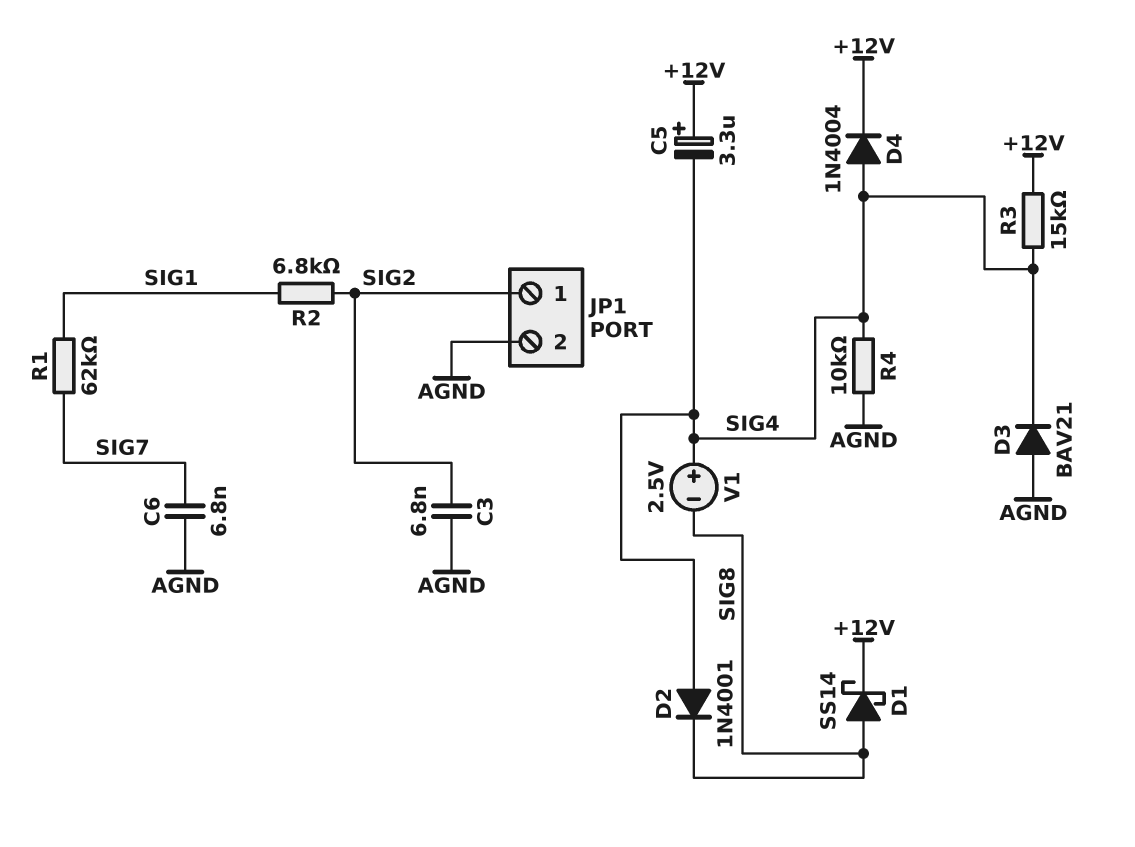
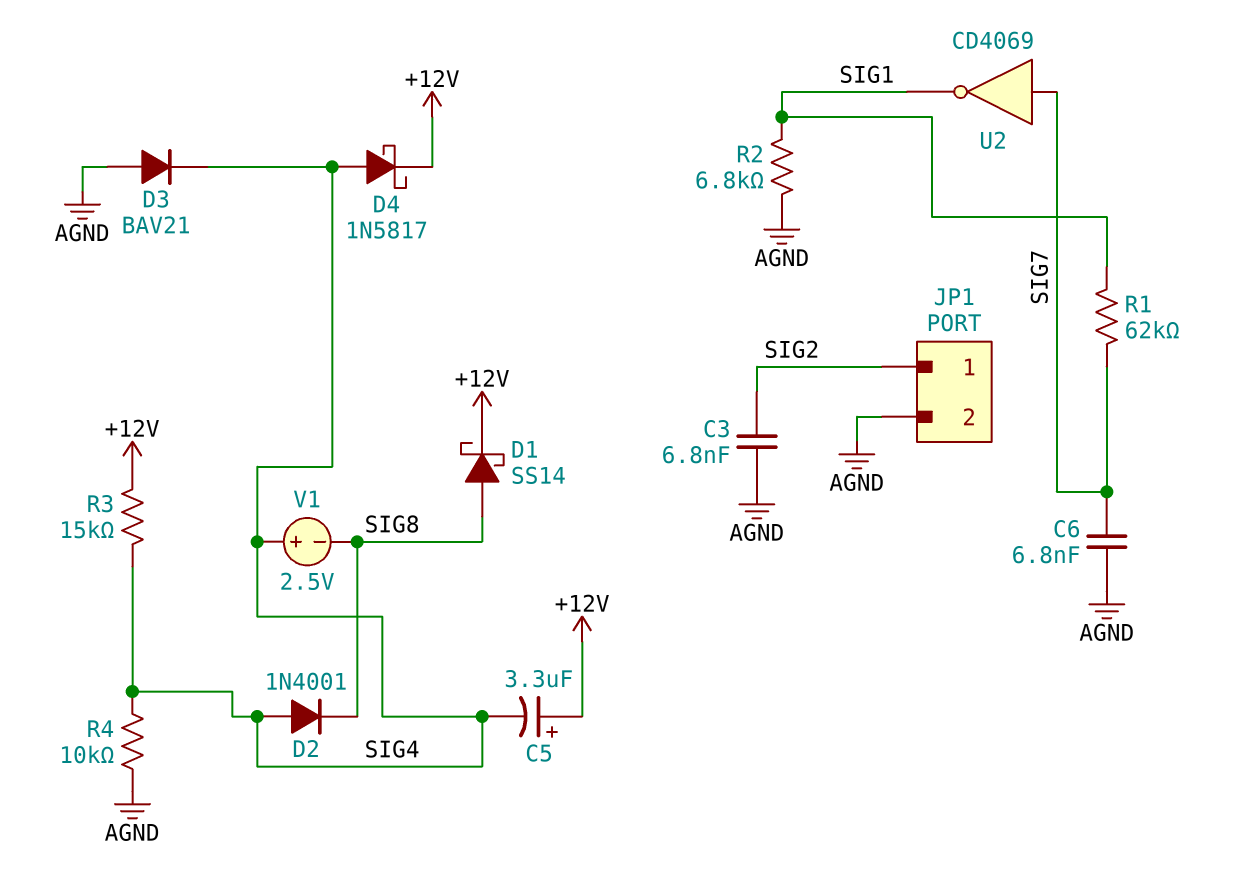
D4: diode 1N4004 (A SIG4, K +12V) -> schottky 1N5817 (A SIG4, K +12V)
R2: 6.8k (SIG1, SIG2) -> 6.8k (AGND, SIG1)
U2: none -> NOT CD4069 (in SIG7, out SIG1)

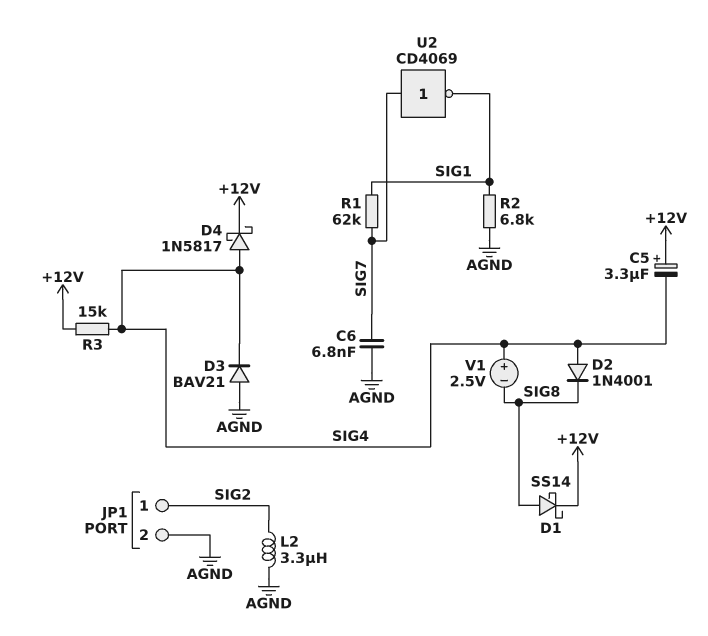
C3: 6.8nF (AGND, SIG2) -> none
L2: none -> 3.3uH (AGND, SIG2)
R4: 10k (AGND, SIG4) -> none

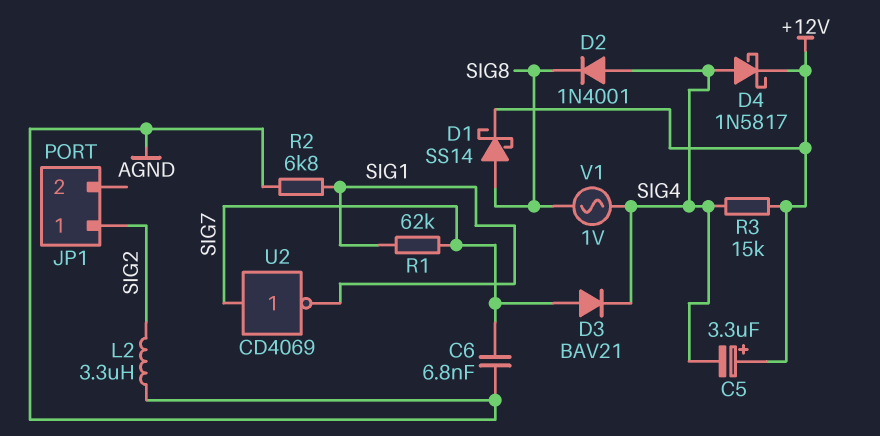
D3: diode BAV21 (A AGND, K SIG4) -> diode BAV21 (A SIG7, K SIG4)
JP1 pin 2: AGND -> none
V1: 2.5V (plus SIG4, minus SIG8) -> AC 1V (SIG4, SIG8)

